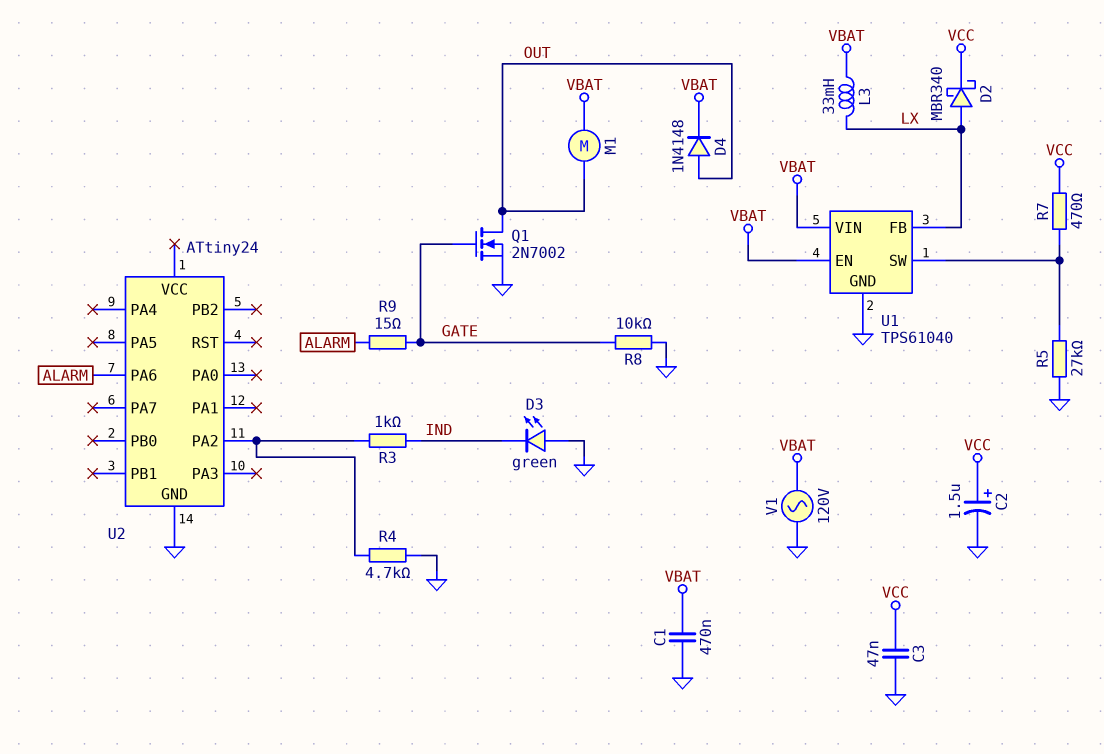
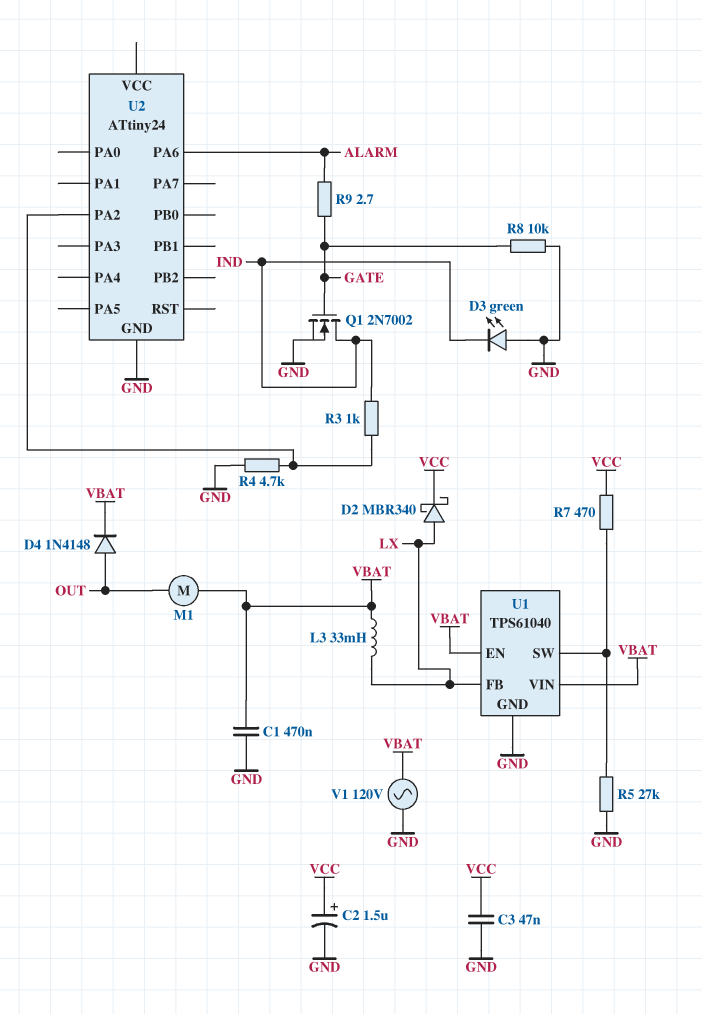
Q1: NMOS 2N7002 (G GATE, D OUT, S GND) -> NMOS 2N7002 (G GATE, D IND, S GND)
R9: 15 (ALARM, GATE) -> 2.7 (ALARM, GATE)

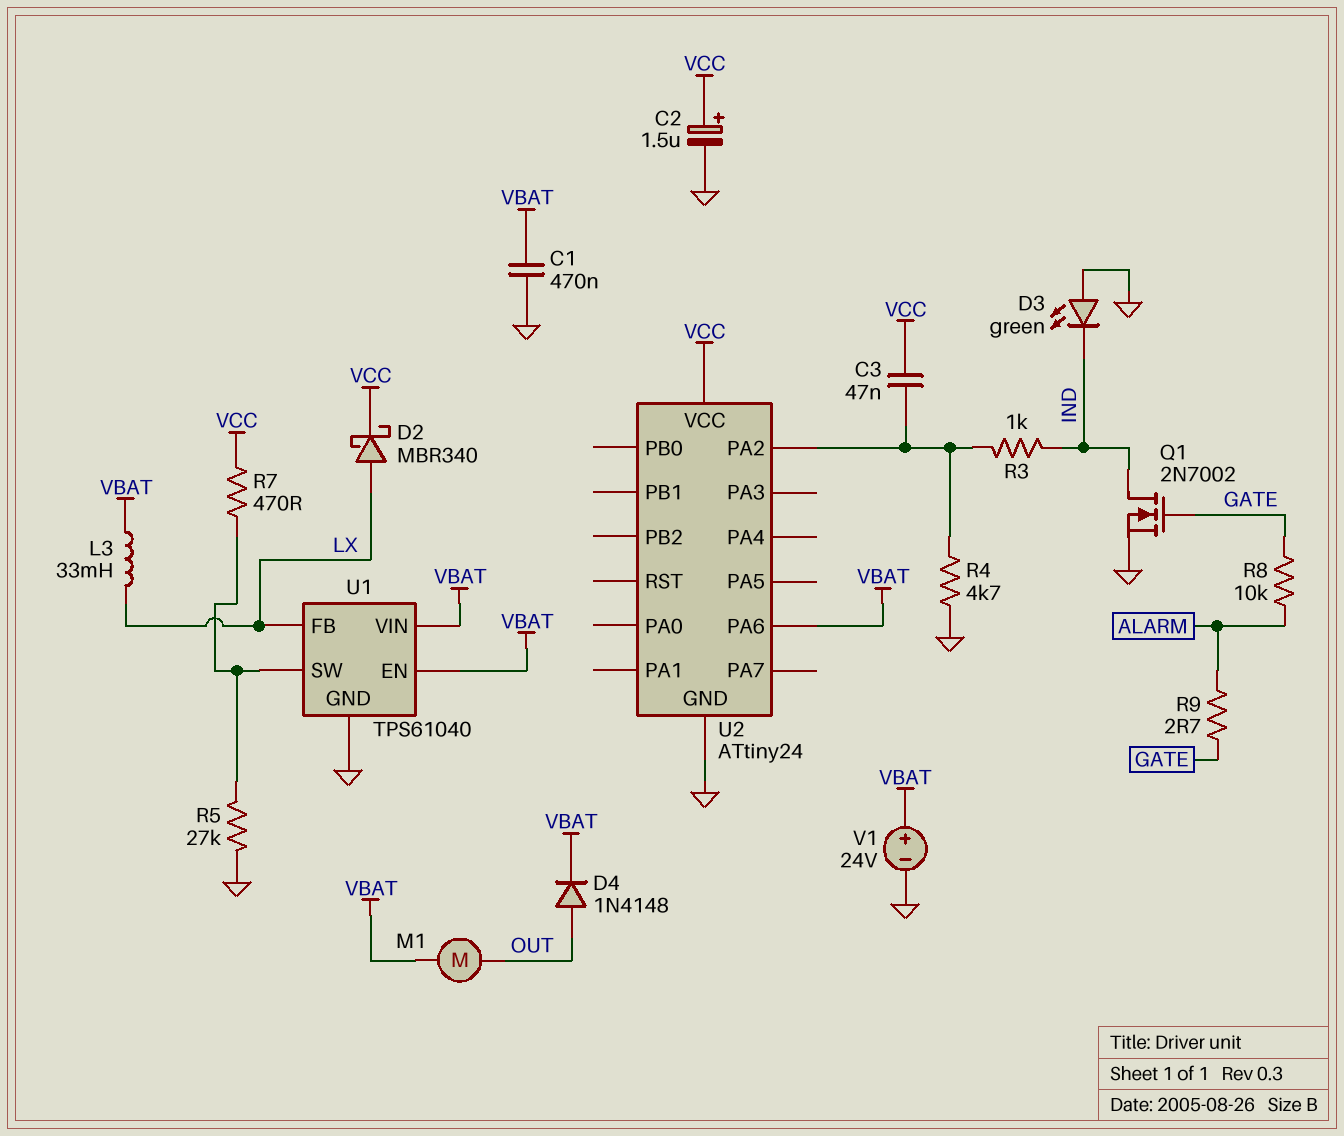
C3: 47nF (GND, VCC) -> 47nF (U2/PA2, VCC)
R8: 10k (GATE, GND) -> 10k (ALARM, GATE)
U2 pin PA6: ALARM -> VBAT
U2 pin VCC: none -> VCC
V1: AC 120V (GND, VBAT) -> 24V (plus VBAT, minus GND)

